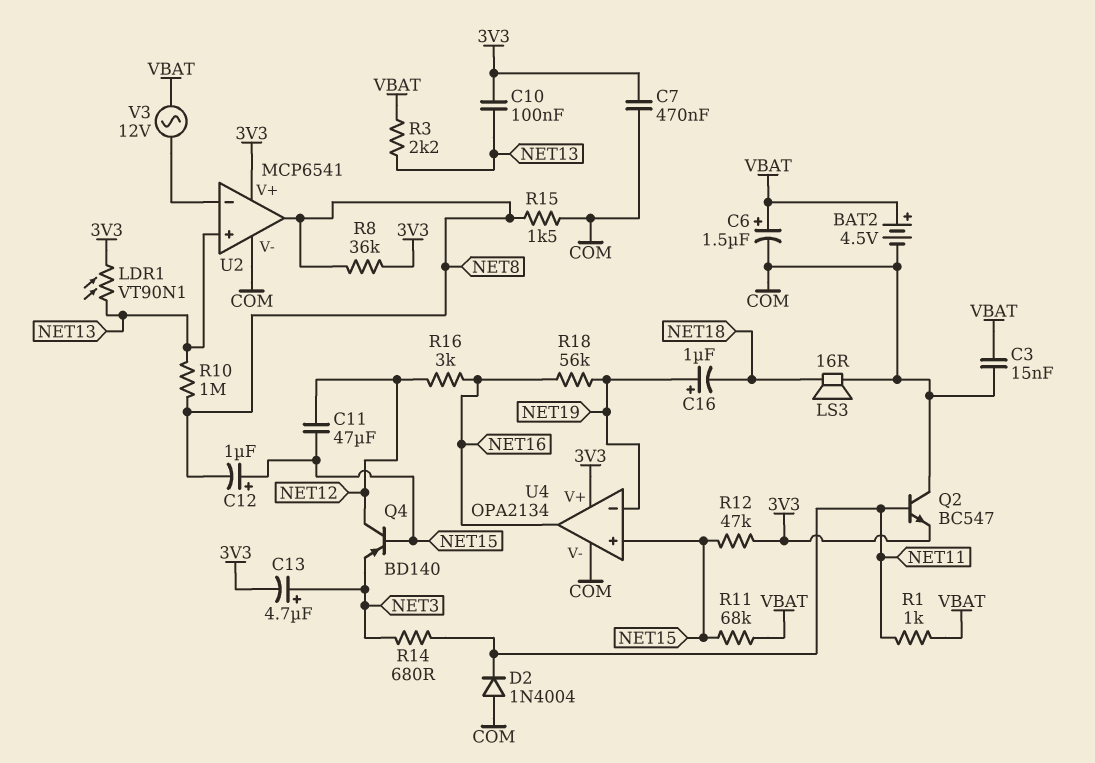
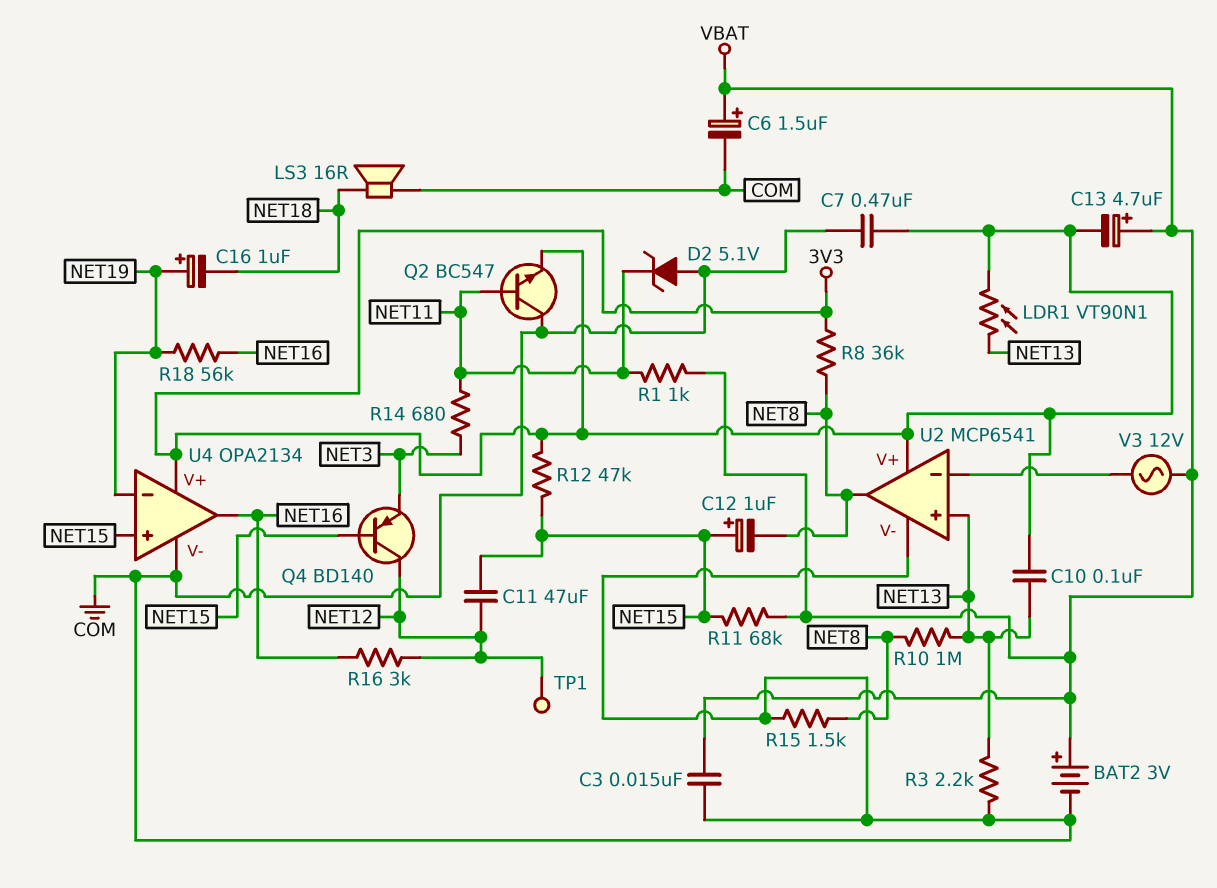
BAT2: 4.5V (plus VBAT, minus COM) -> 3V (plus VBAT, minus COM)
C13: 4.7uF (plus NET3, minus 3V3) -> 4.7uF (plus VBAT, minus 3V3)
D2: diode 1N4004 (A COM, K NET11) -> zener 5.1V (A COM, K NET11)
R3: 2.2k (NET13, VBAT) -> 2.2k (COM, NET13)
TP1: none -> test point (NET12)

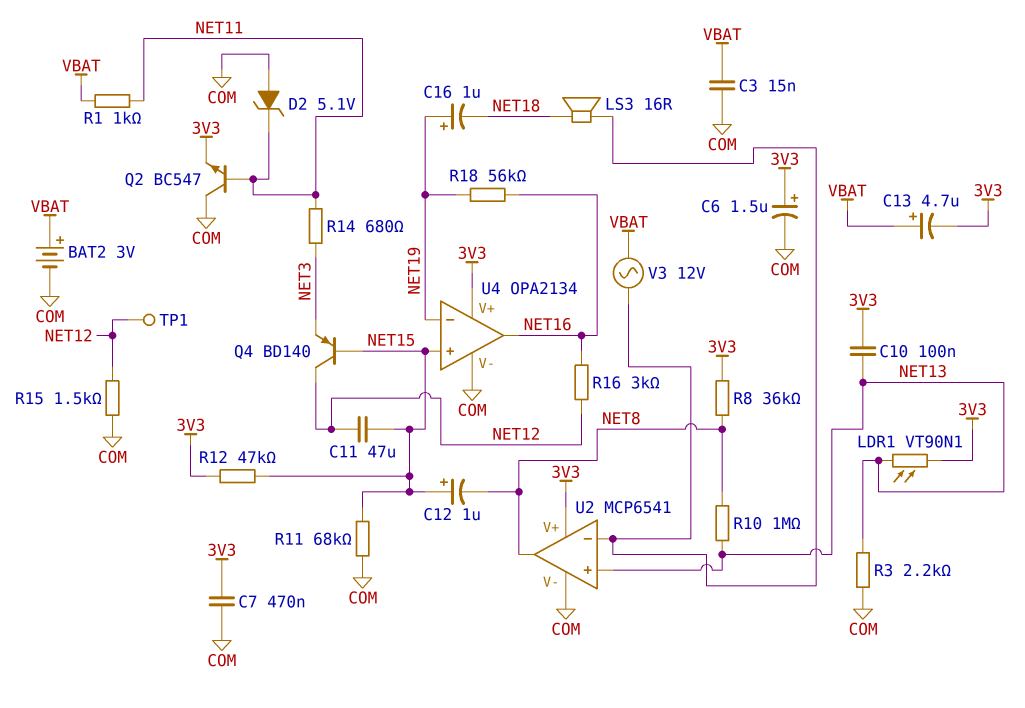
C6: 1.5uF (plus VBAT, minus COM) -> 1.5uF (plus 3V3, minus COM)
LS3: speaker 16R (COM, NET18) -> speaker 16R (NET18, U2/in-)
R11: 68k (NET15, VBAT) -> 68k (COM, NET15)
R15: 1.5k (COM, NET8) -> 1.5k (COM, NET12)

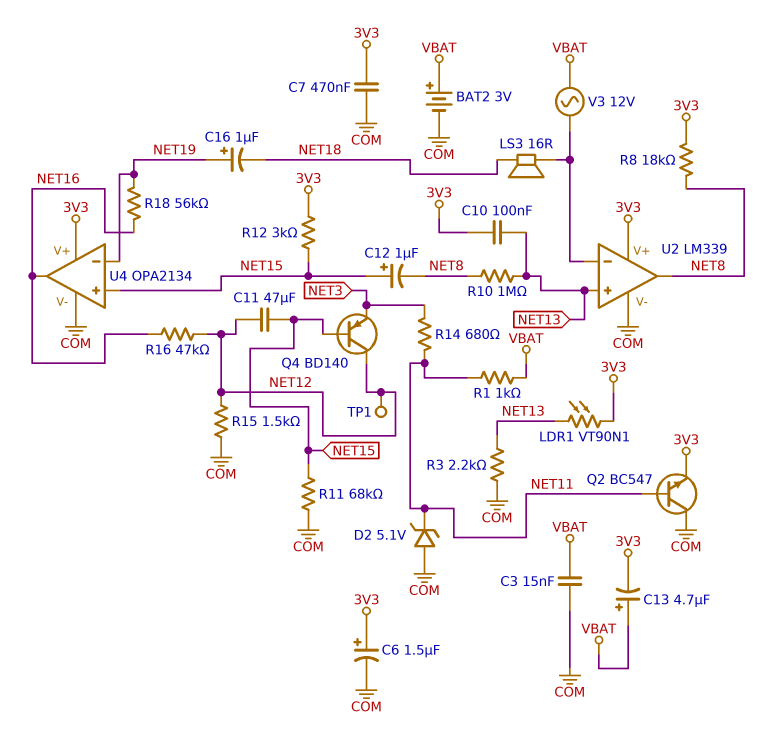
R8: 36k (3V3, NET8) -> 18k (3V3, NET8)
R12: 47k (3V3, NET15) -> 3k (3V3, NET15)
R16: 3k (NET12, NET16) -> 47k (NET12, NET16)
U2: MCP6541 -> LM339

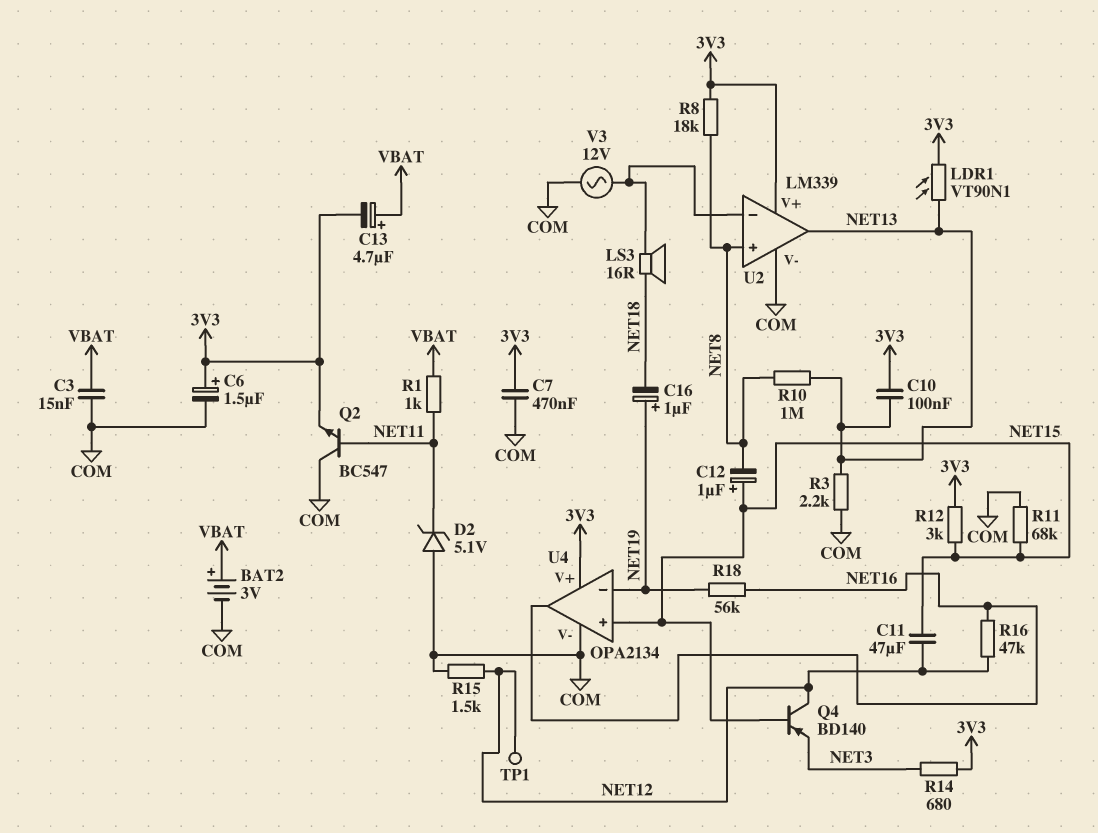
R14: 680 (NET3, NET11) -> 680 (3V3, NET3)
U2 pin in+: NET13 -> NET8
U2 pin out: NET8 -> NET13
V3: AC 12V (U2/in-, VBAT) -> AC 12V (COM, U2/in-)

